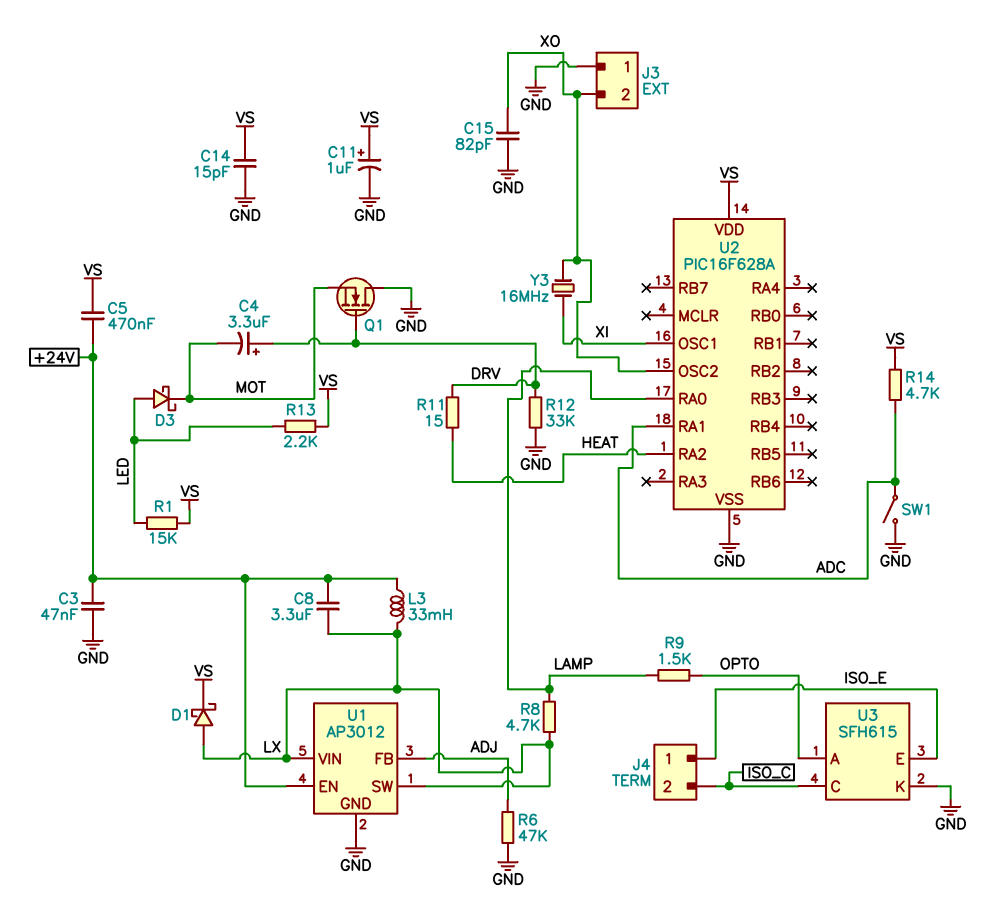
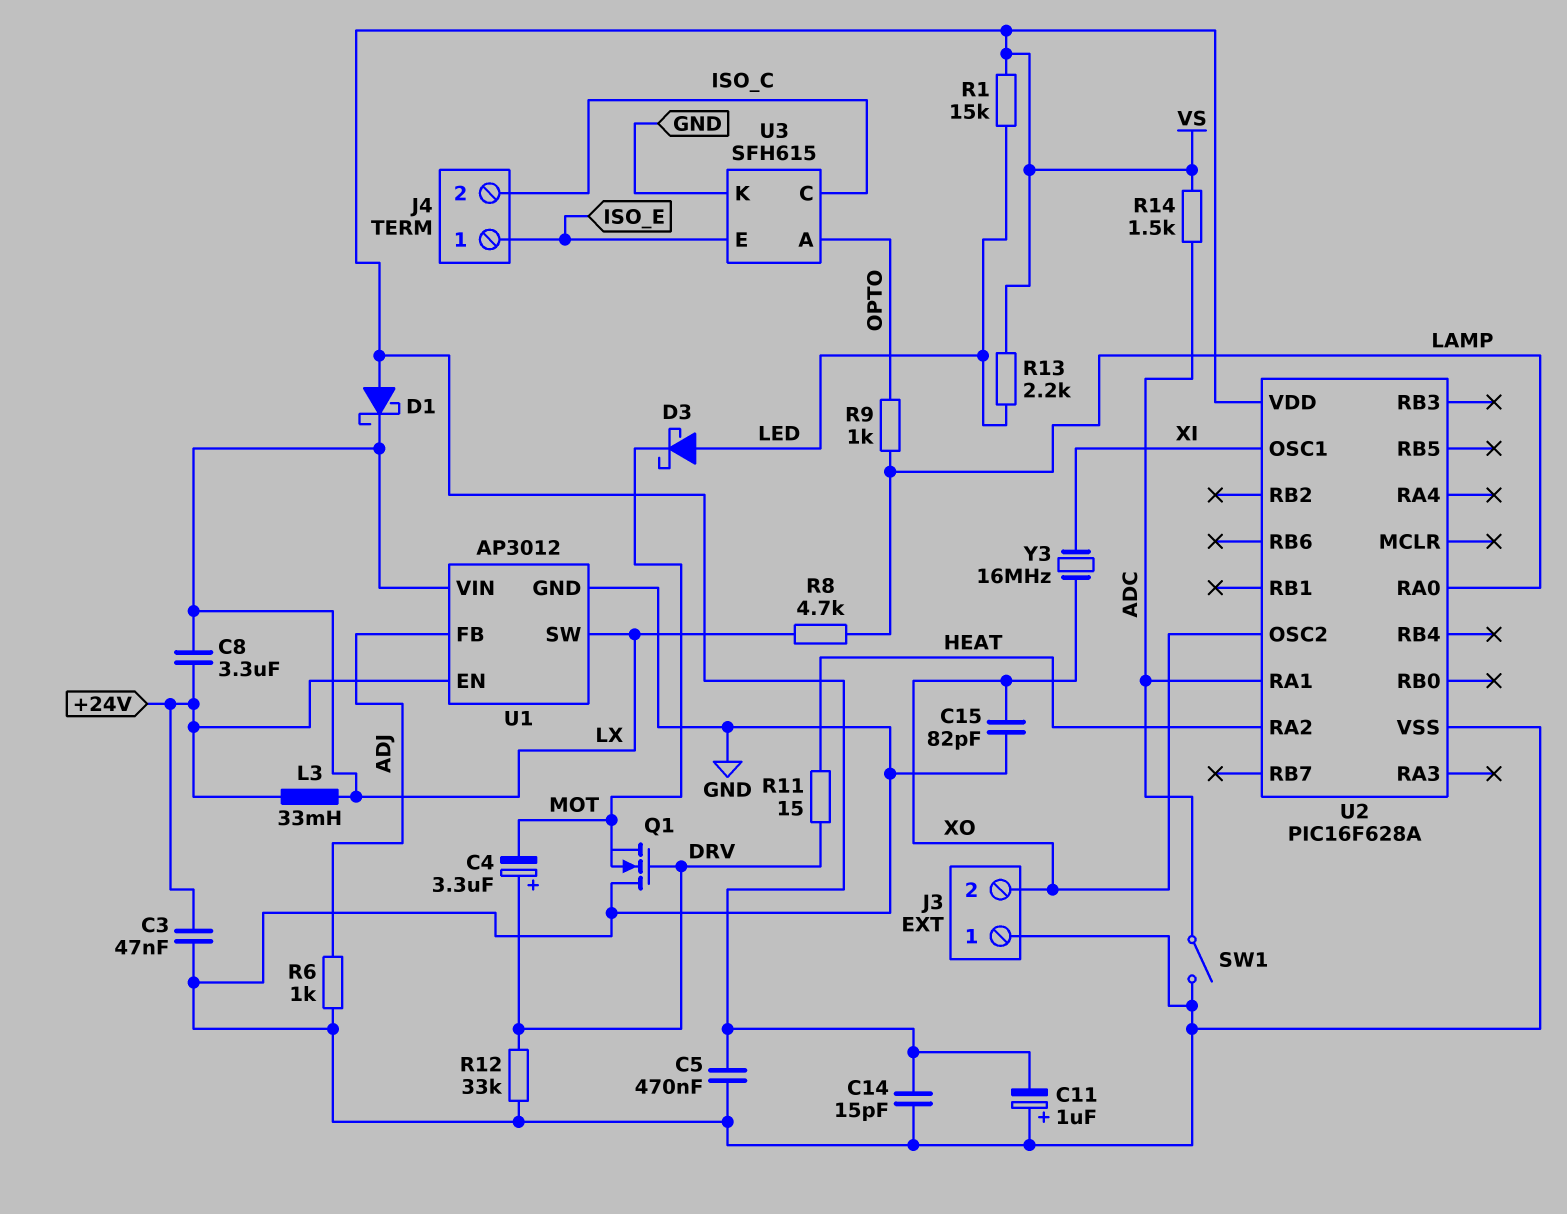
C5: 470nF (+24V, VS) -> 470nF (GND, VS)
C11: 1uF (plus VS, minus GND) -> 1uF (plus GND, minus VS)
D1: schottky (A LX, K VS) -> schottky (A VS, K LX)
R6: 47k (ADJ, GND) -> 1k (ADJ, GND)
R9: 1.5k (LAMP, OPTO) -> 1k (LAMP, OPTO)
R14: 4.7k (ADC, VS) -> 1.5k (ADC, VS)

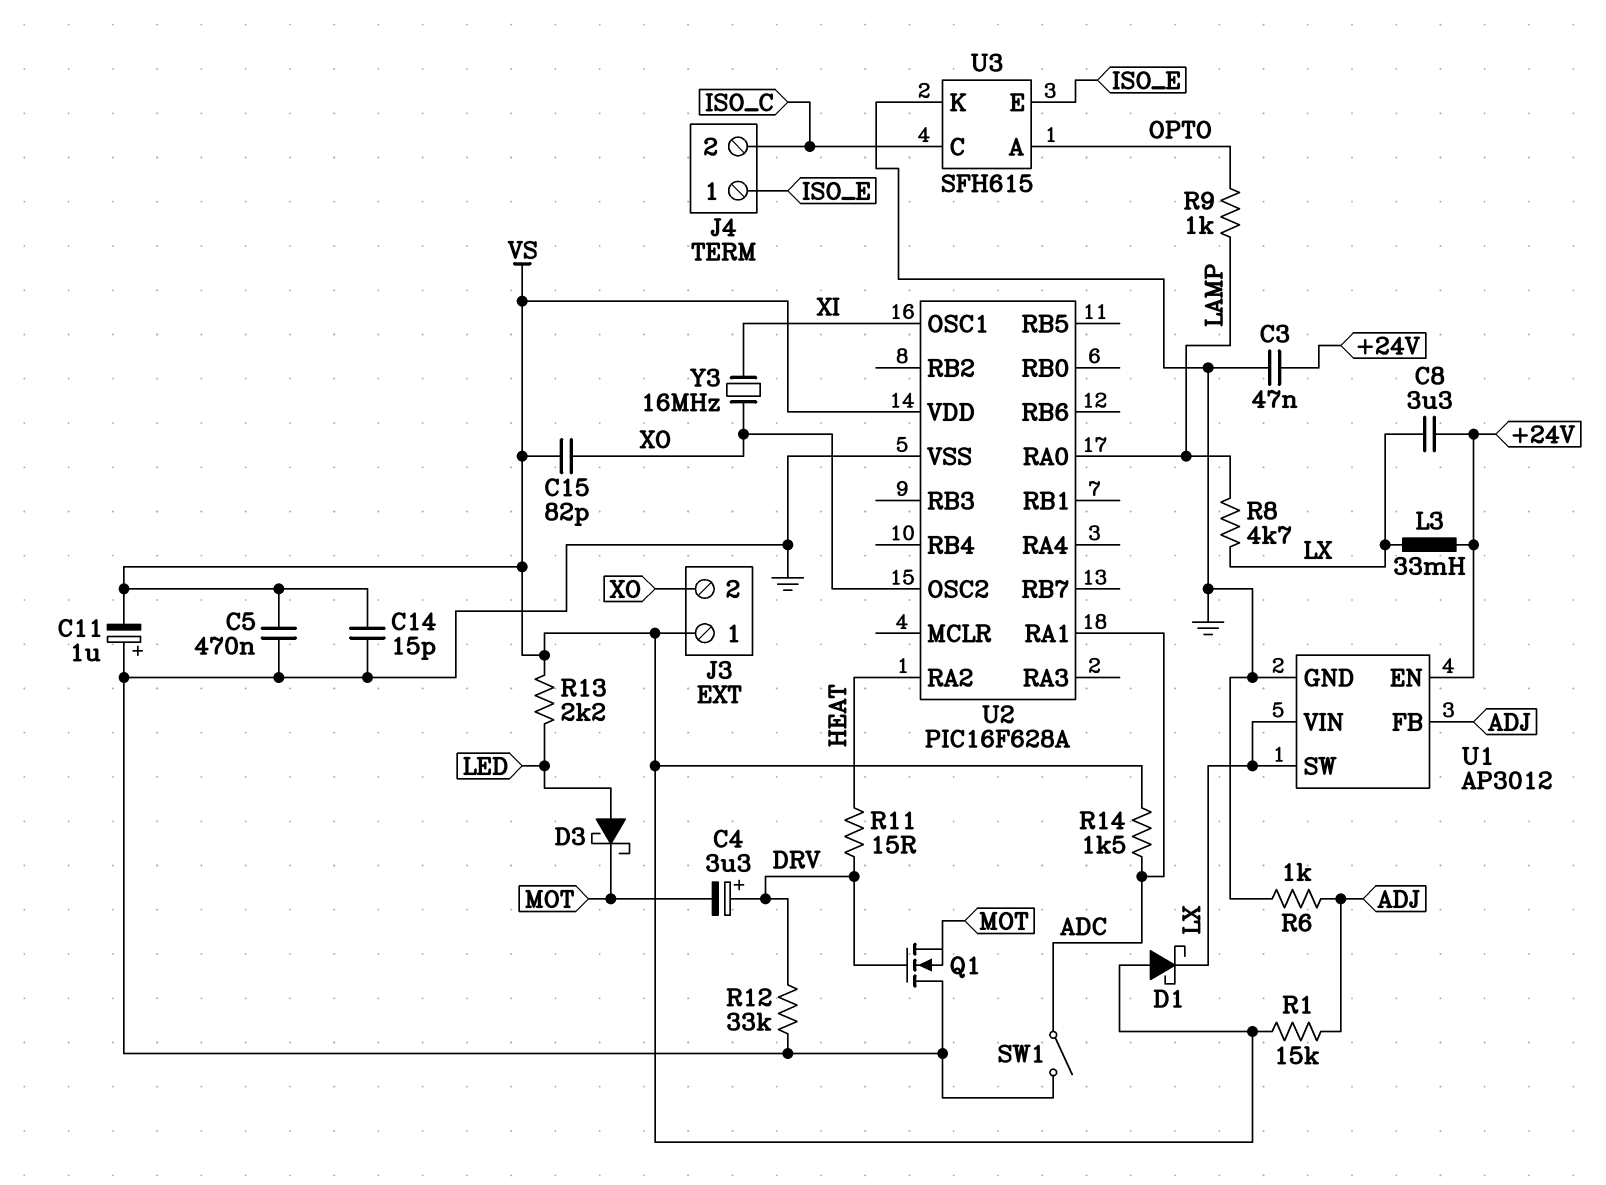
C15: 82pF (GND, XO) -> 82pF (VS, XO)
J3 pin 1: GND -> VS
R1: 15k (LED, VS) -> 15k (ADJ, VS)

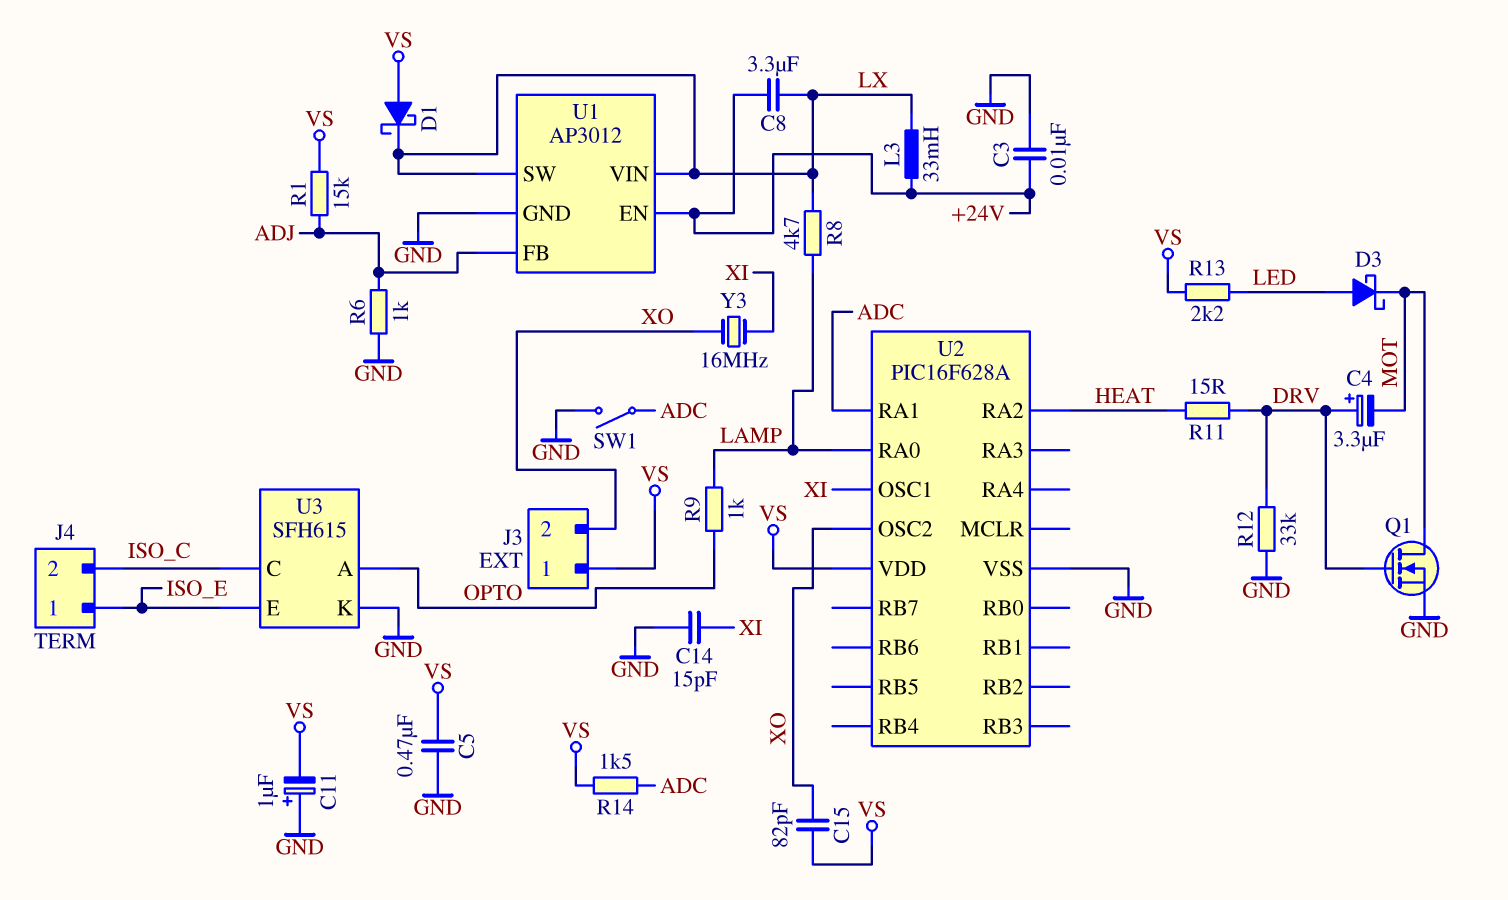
C3: 47nF (+24V, GND) -> 10nF (+24V, GND)
C14: 15pF (GND, VS) -> 15pF (GND, XI)
Q1: NMOS (G DRV, D GND, S MOT) -> NMOS (G DRV, D MOT, S GND)

